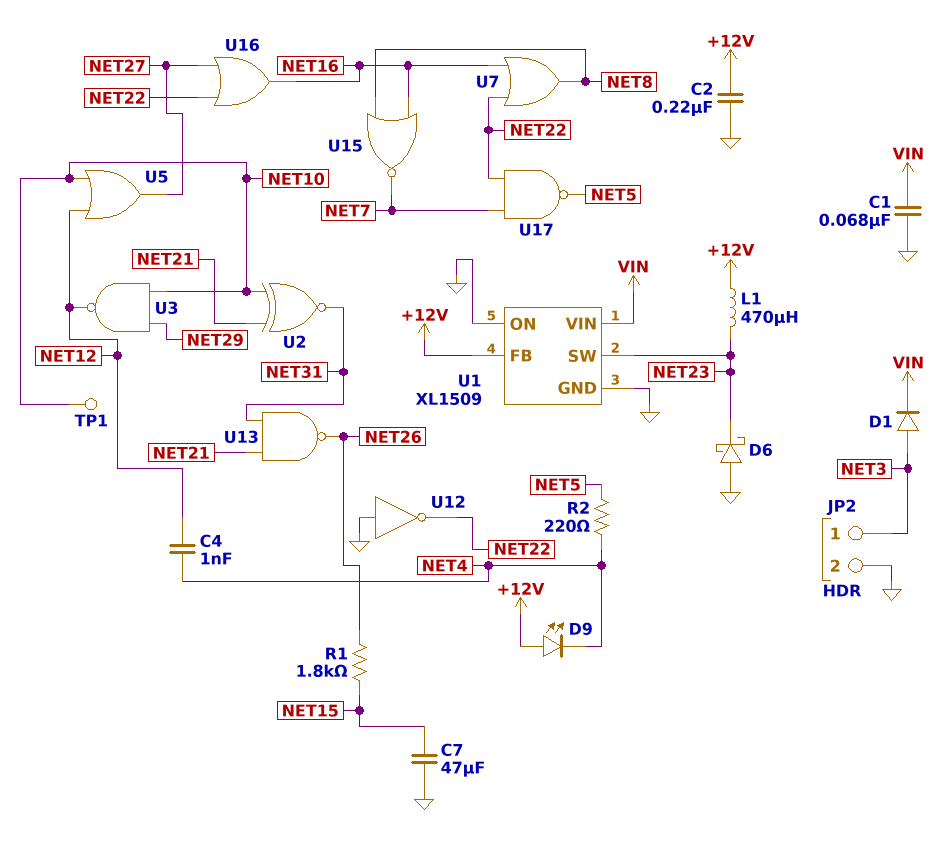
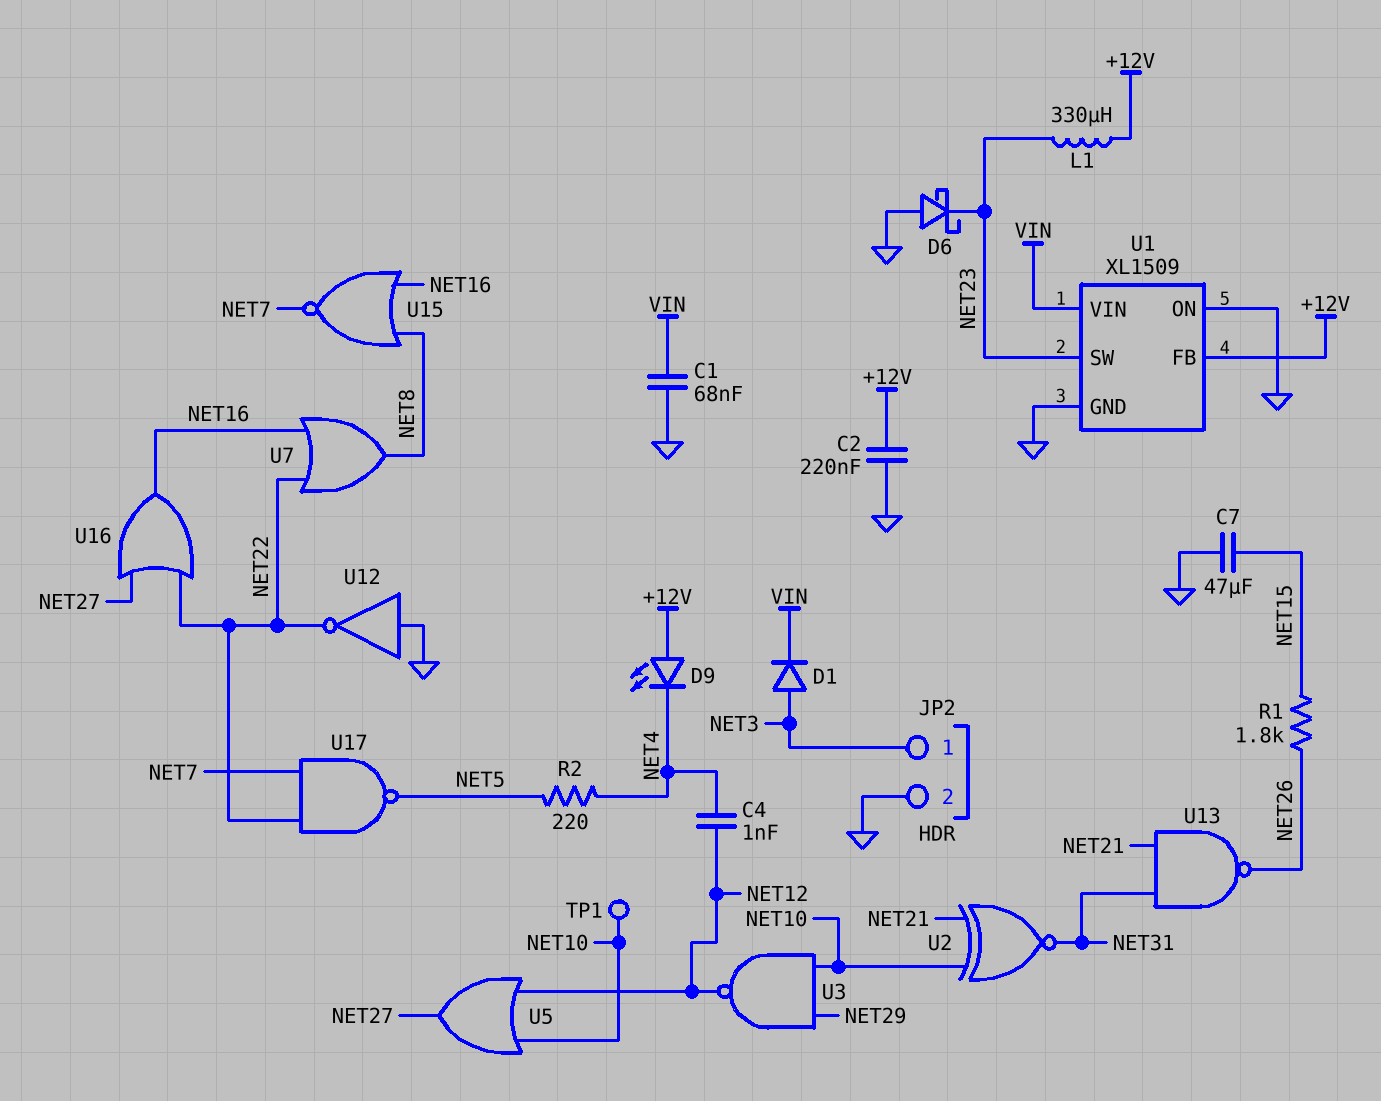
L1: 470uH (+12V, NET23) -> 330uH (+12V, NET23)

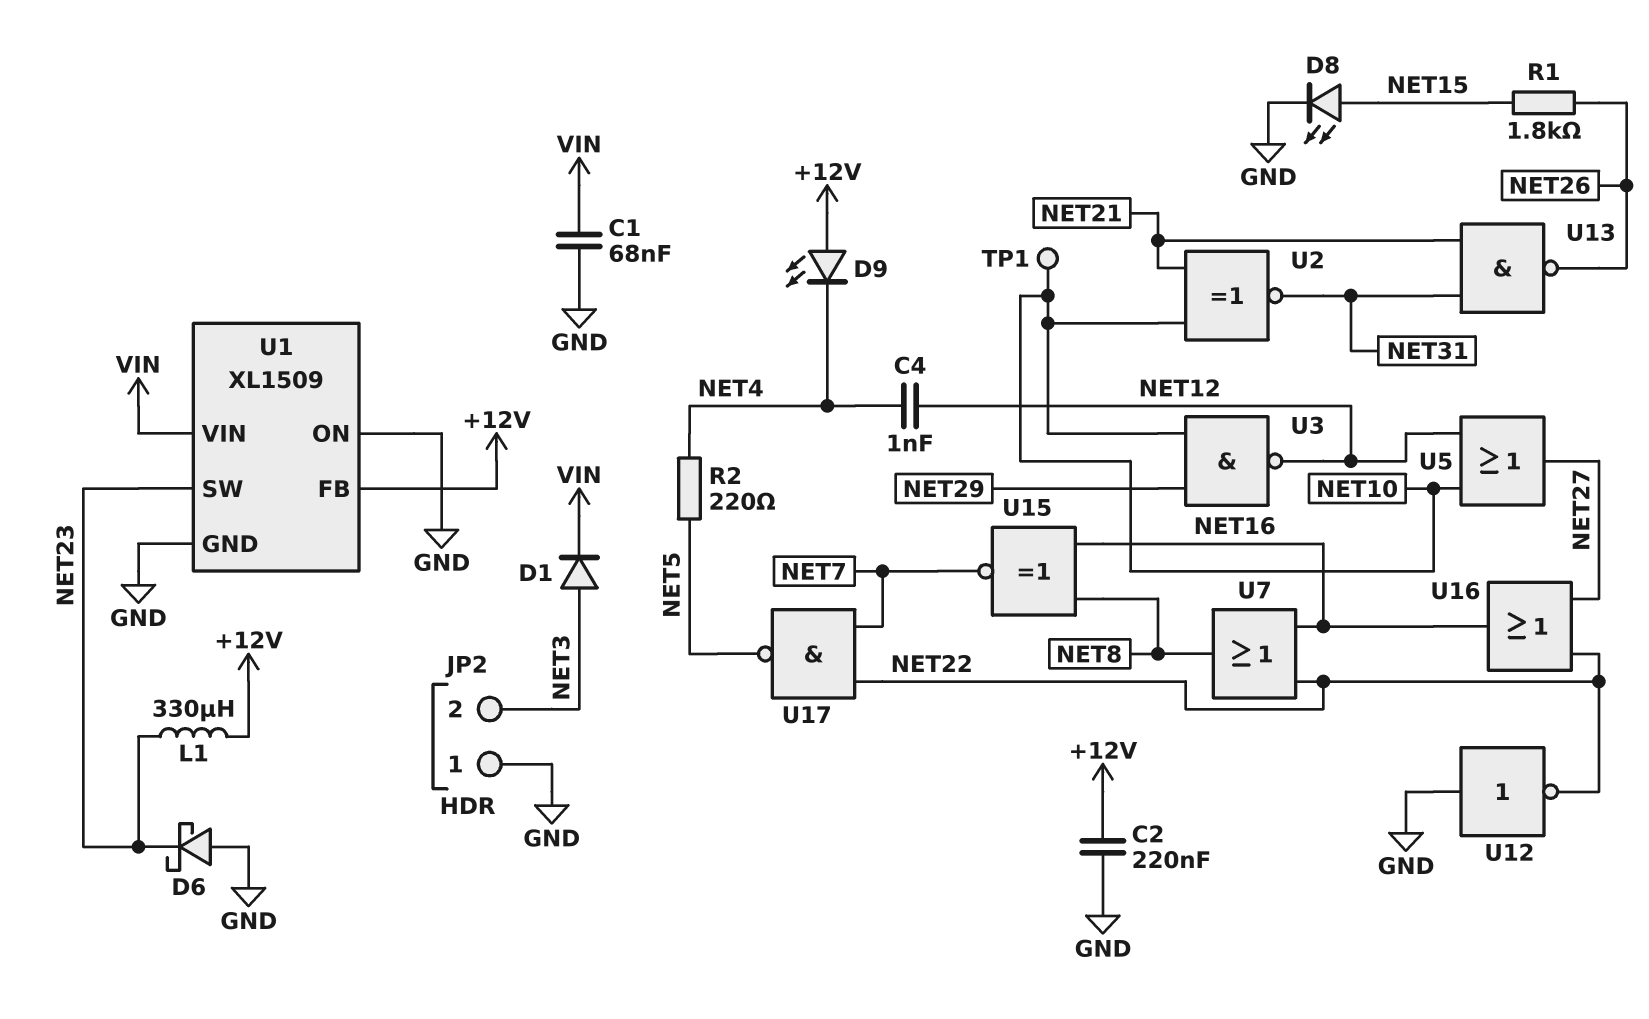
C7: 47uF (GND, NET15) -> none
D8: none -> LED (A NET15, K GND)
JP2 pin 1: NET3 -> GND
JP2 pin 2: GND -> NET3
U15: NOR (in NET8, in NET16, out NET7) -> XNOR (in NET8, in NET16, out NET7)

